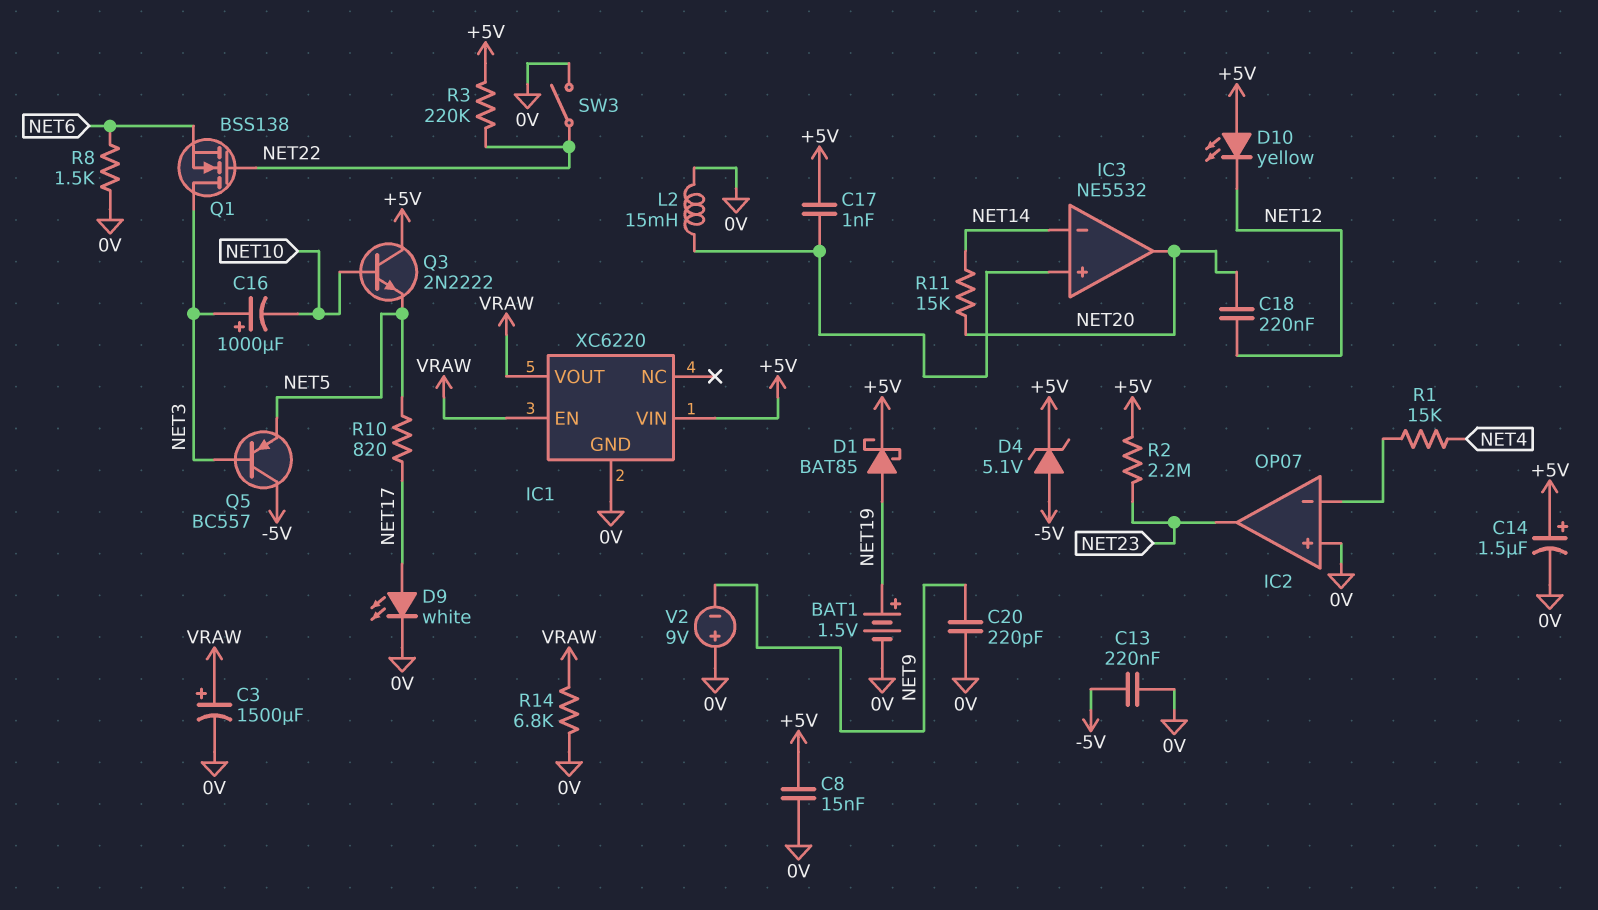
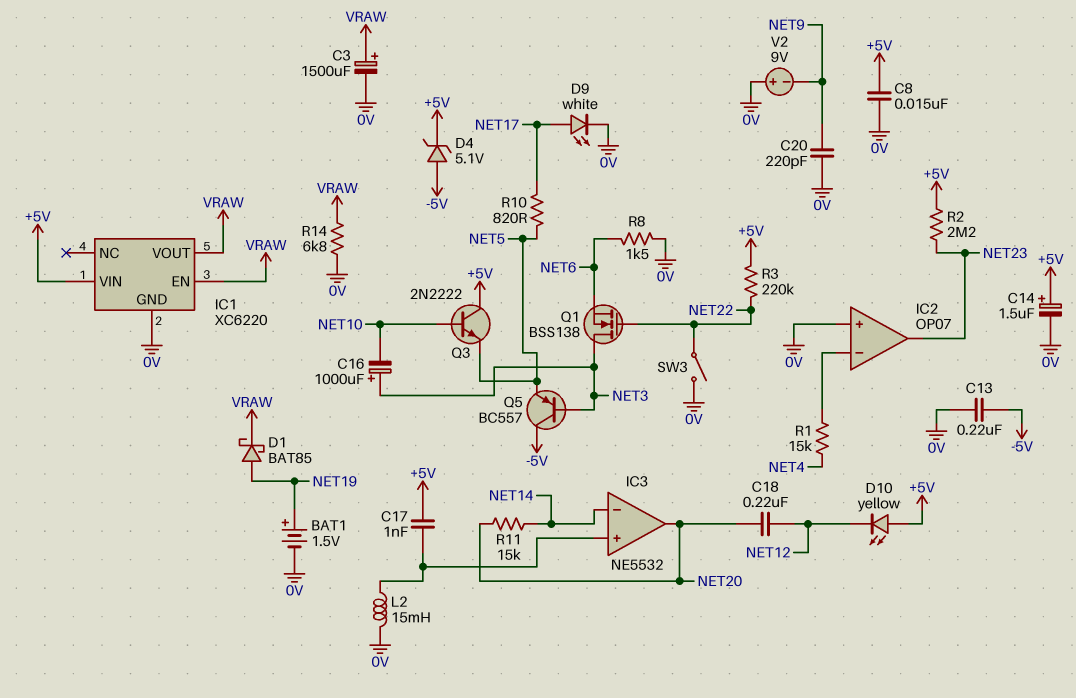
D1: schottky BAT85 (A NET19, K +5V) -> schottky BAT85 (A NET19, K VRAW)

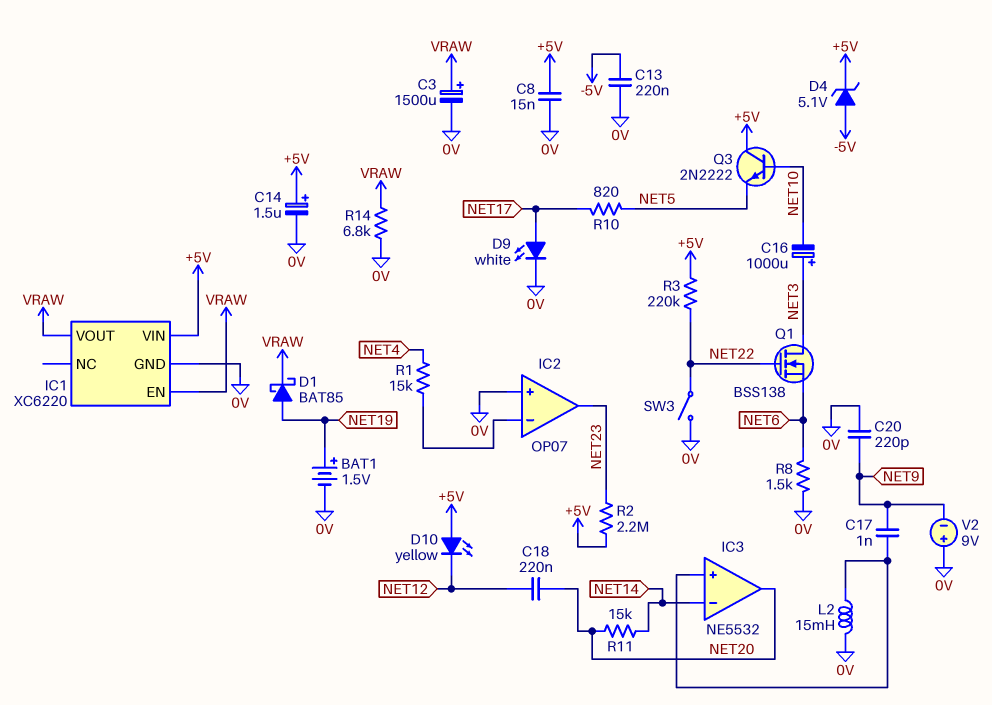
C17: 1nF (+5V, IC3/in+) -> 1nF (IC3/in+, NET9)
Q5: PNP BC557 (B NET3, C -5V, E NET5) -> none

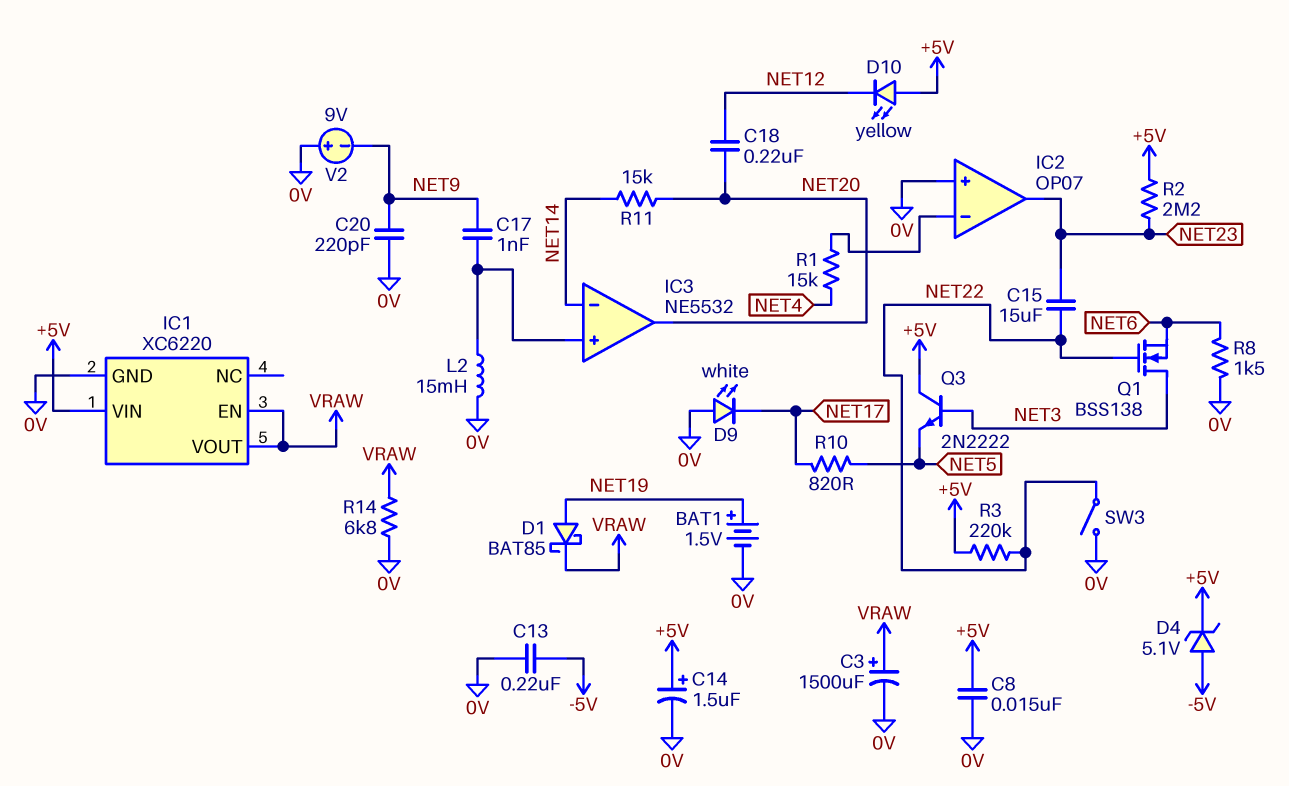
C15: none -> 15uF (NET22, NET23)
C16: 1000uF (plus NET3, minus NET10) -> none
D9: LED white (A NET17, K 0V) -> LED white (A 0V, K NET17)
Q3: NPN 2N2222 (B NET10, C +5V, E NET5) -> NPN 2N2222 (B NET3, C +5V, E NET5)

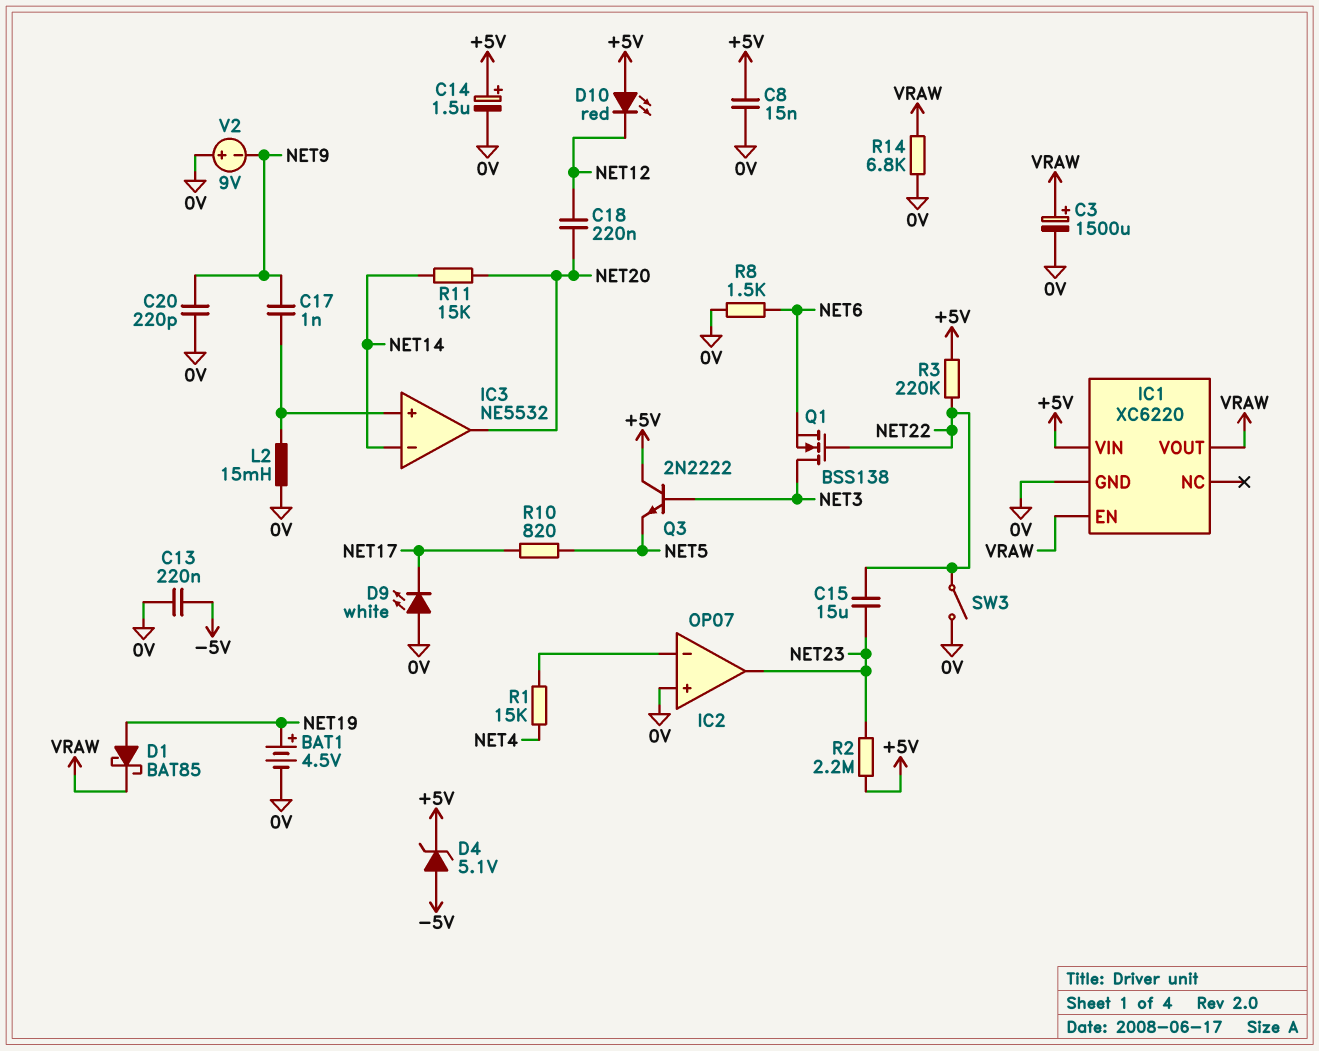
BAT1: 1.5V (plus NET19, minus 0V) -> 4.5V (plus NET19, minus 0V)
D10: LED yellow (A +5V, K NET12) -> LED red (A +5V, K NET12)

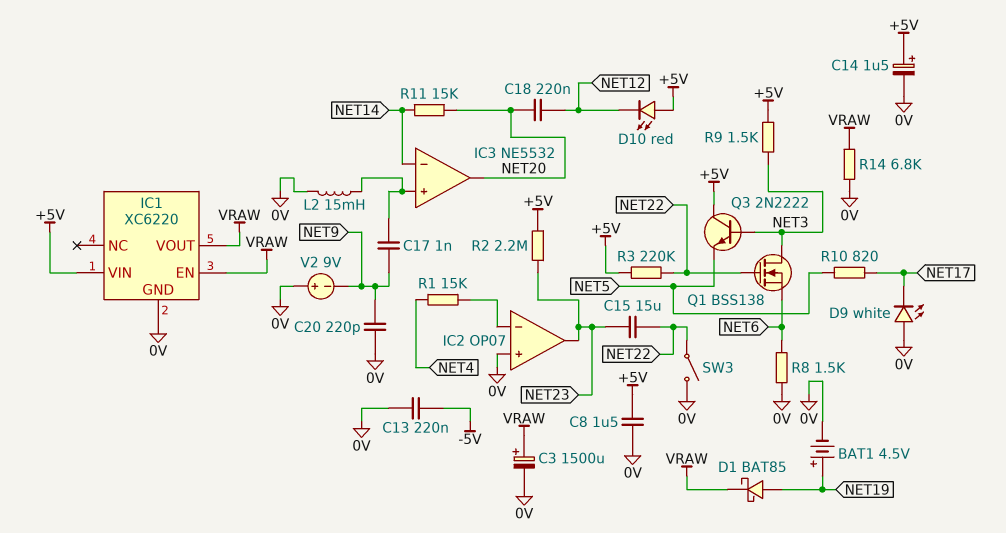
C8: 15nF (+5V, 0V) -> 1.5uF (+5V, 0V)
D4: zener 5.1V (A -5V, K +5V) -> none
R9: none -> 1.5k (+5V, NET3)

